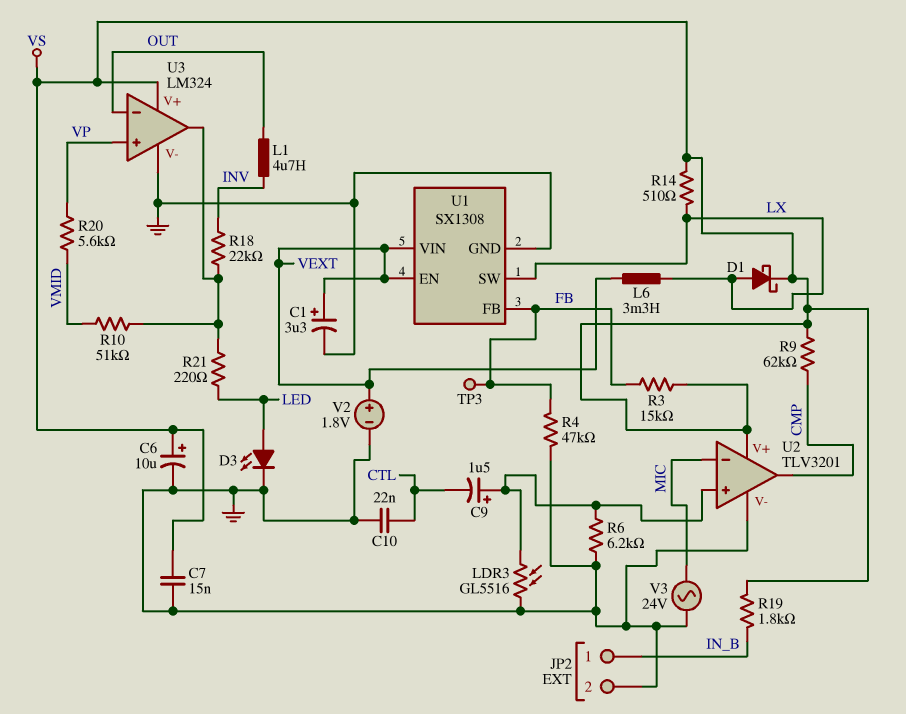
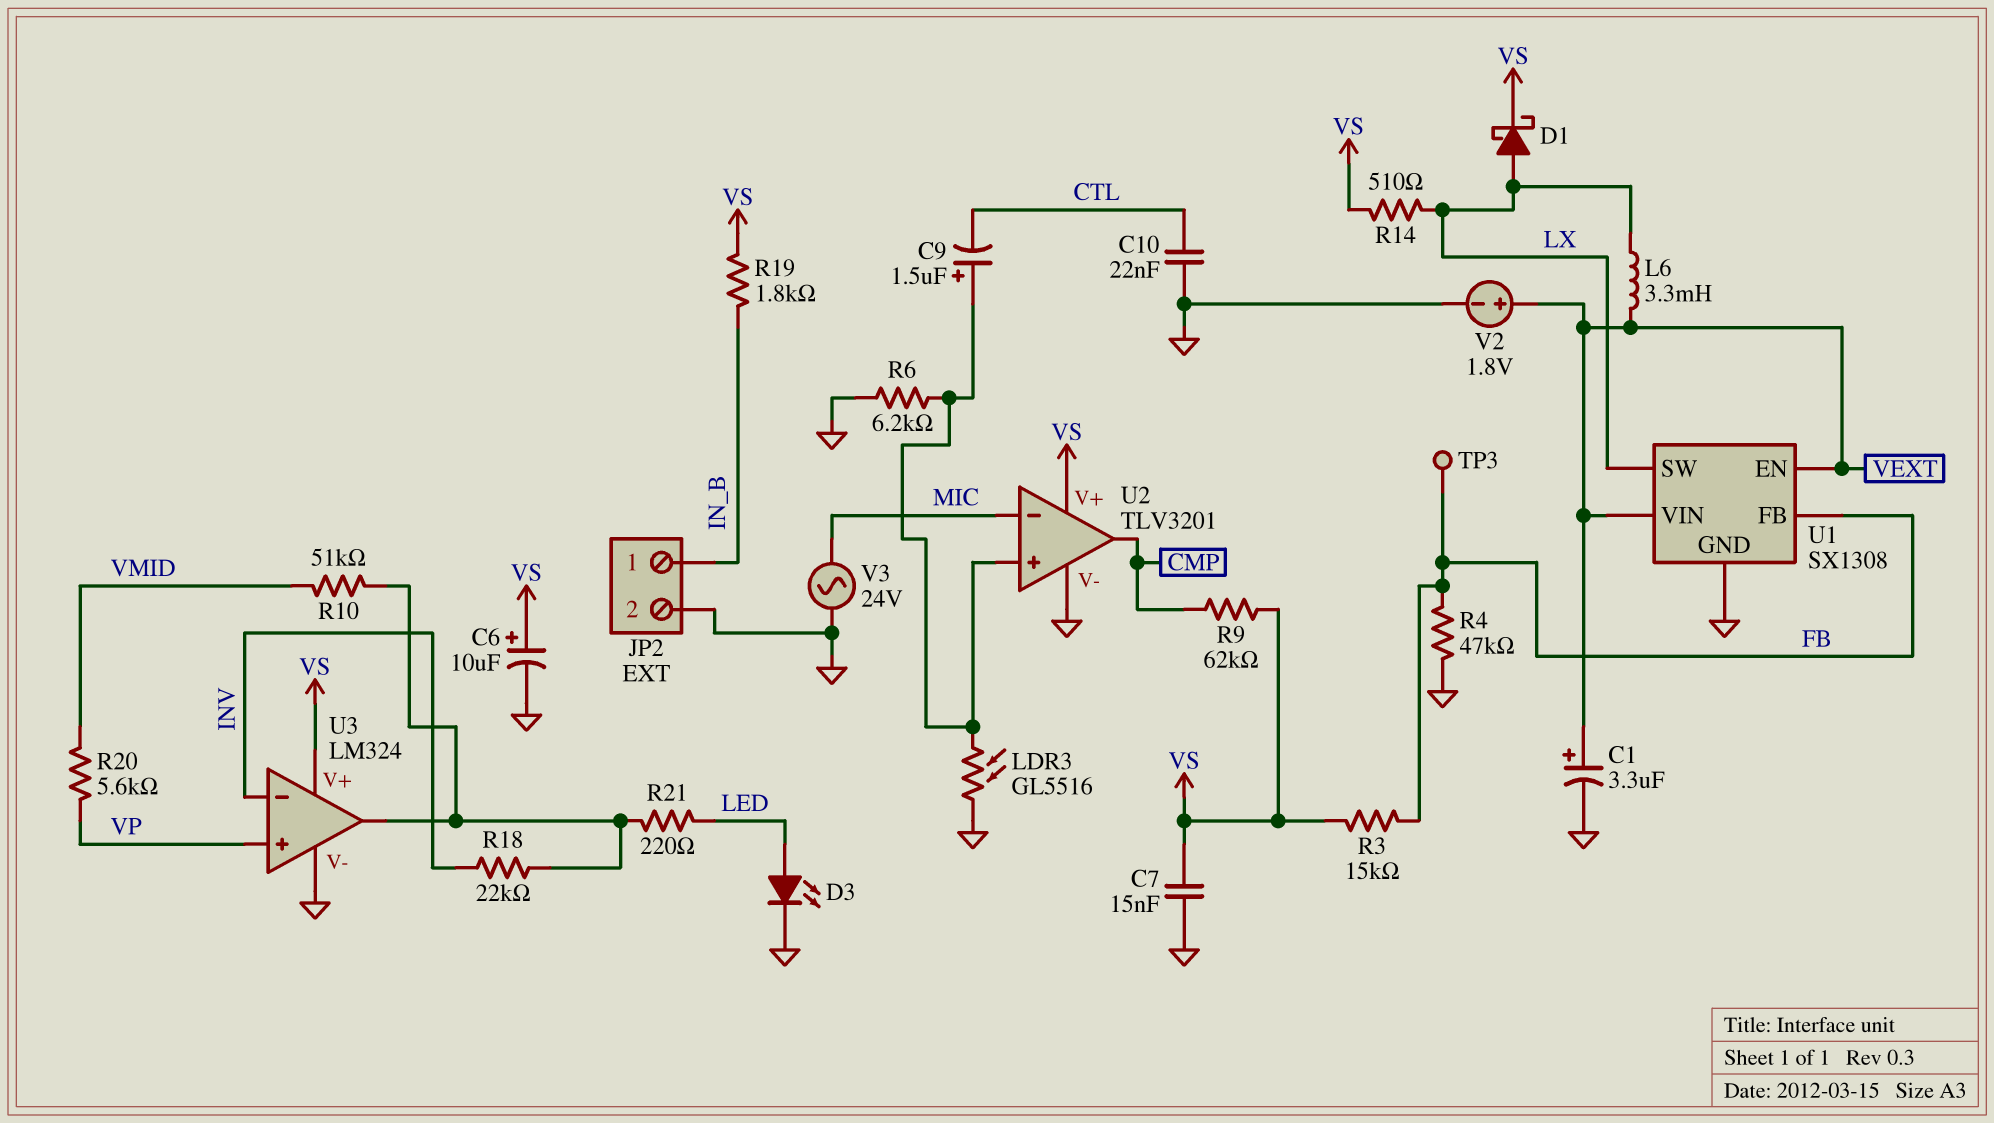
L1: 4.7uH (INV, OUT) -> none
U3 pin in-: OUT -> INV

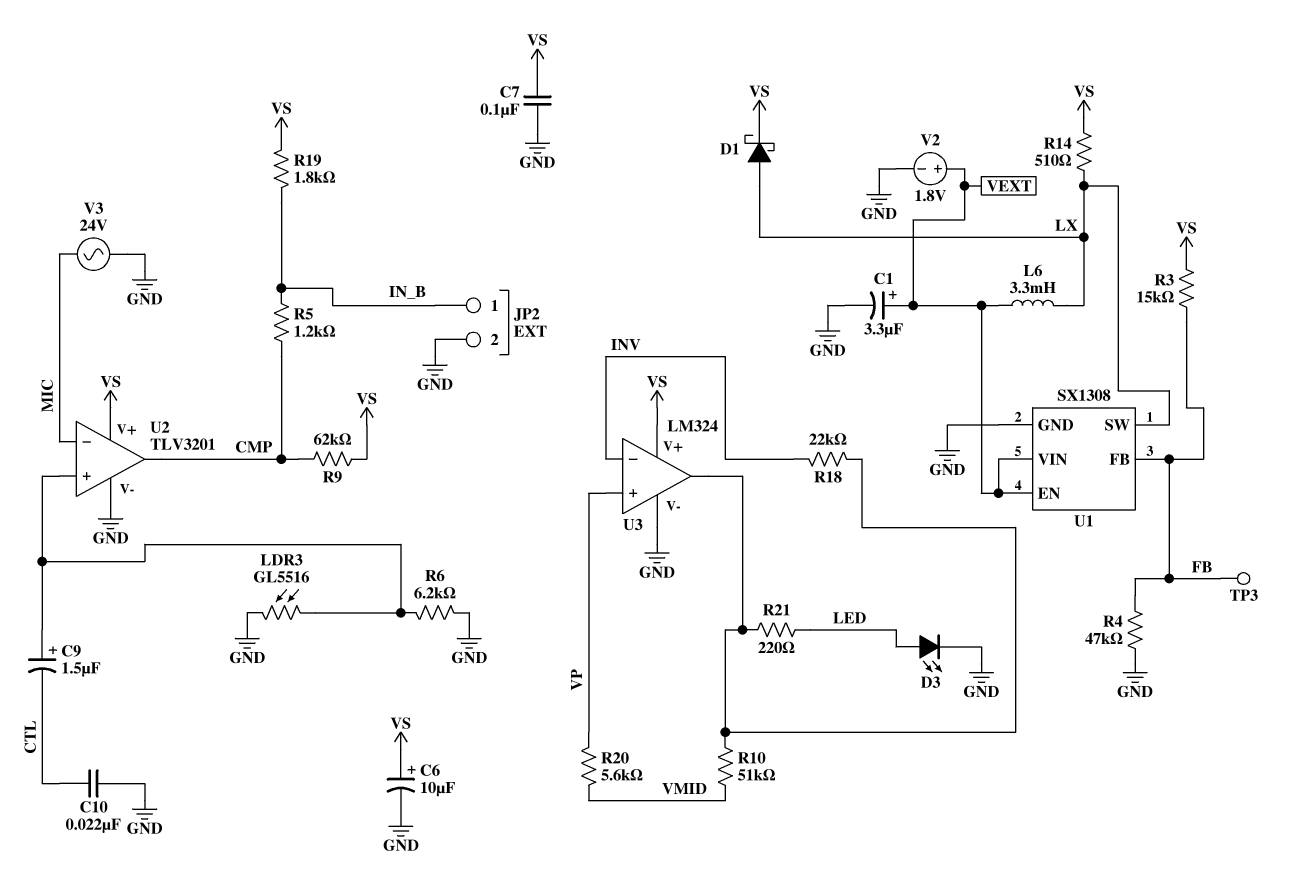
C7: 15nF (GND, VS) -> 100nF (GND, VS)
R5: none -> 1.2k (CMP, IN_B)

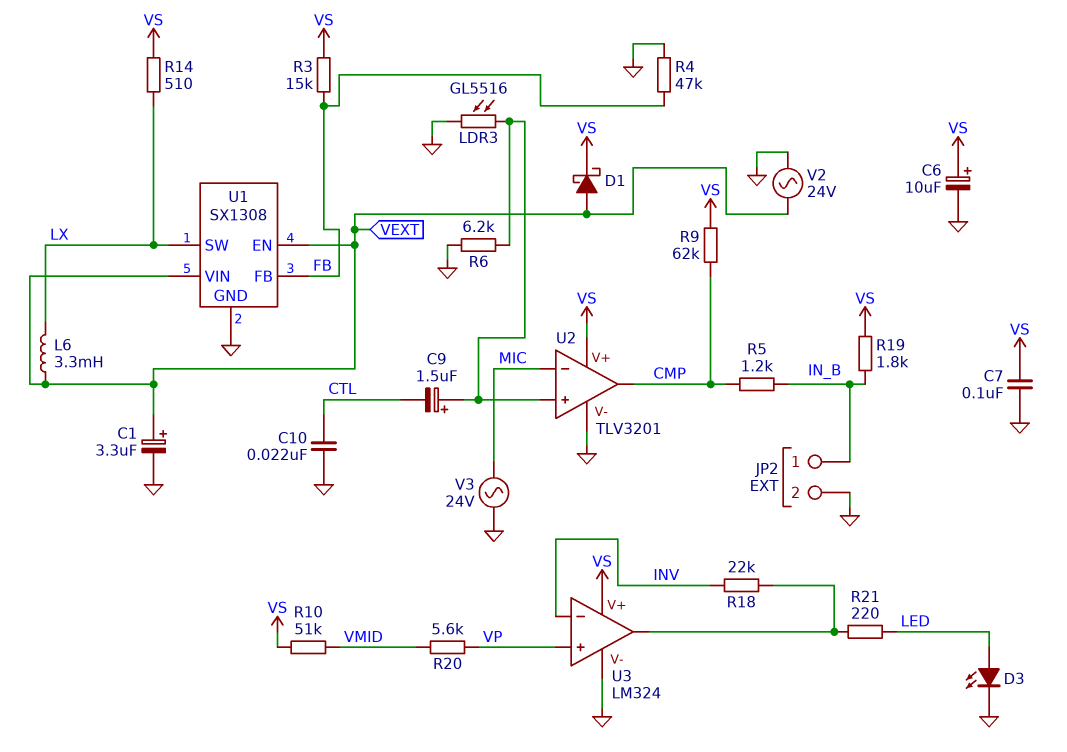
D1: schottky (A LX, K VS) -> schottky (A VEXT, K VS)
R10: 51k (U3/out, VMID) -> 51k (VMID, VS)
TP3: test point (FB) -> none
V2: 1.8V (plus VEXT, minus GND) -> AC 24V (GND, VEXT)

